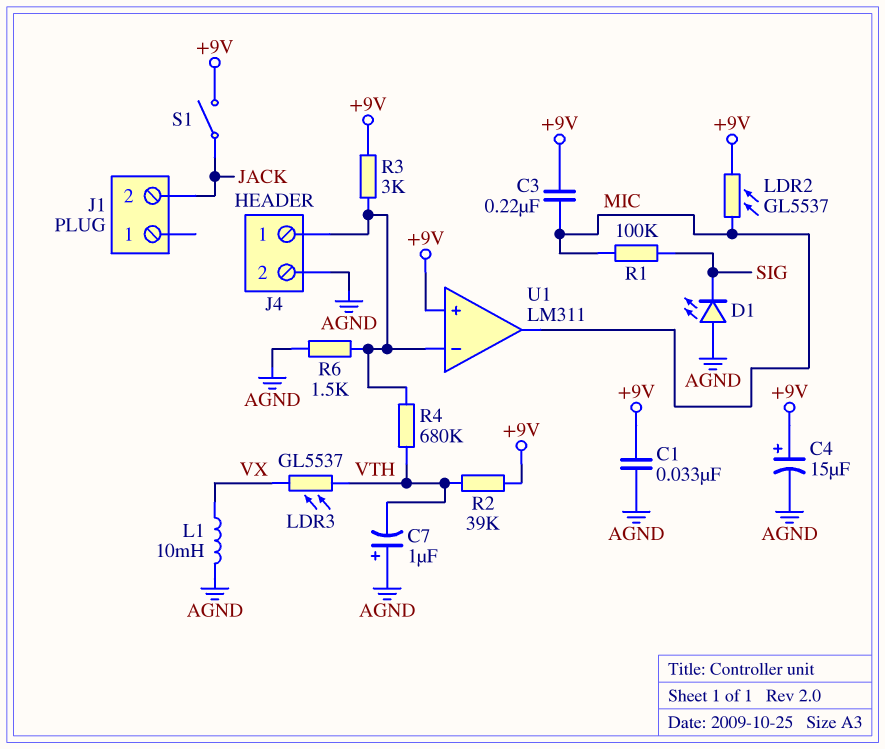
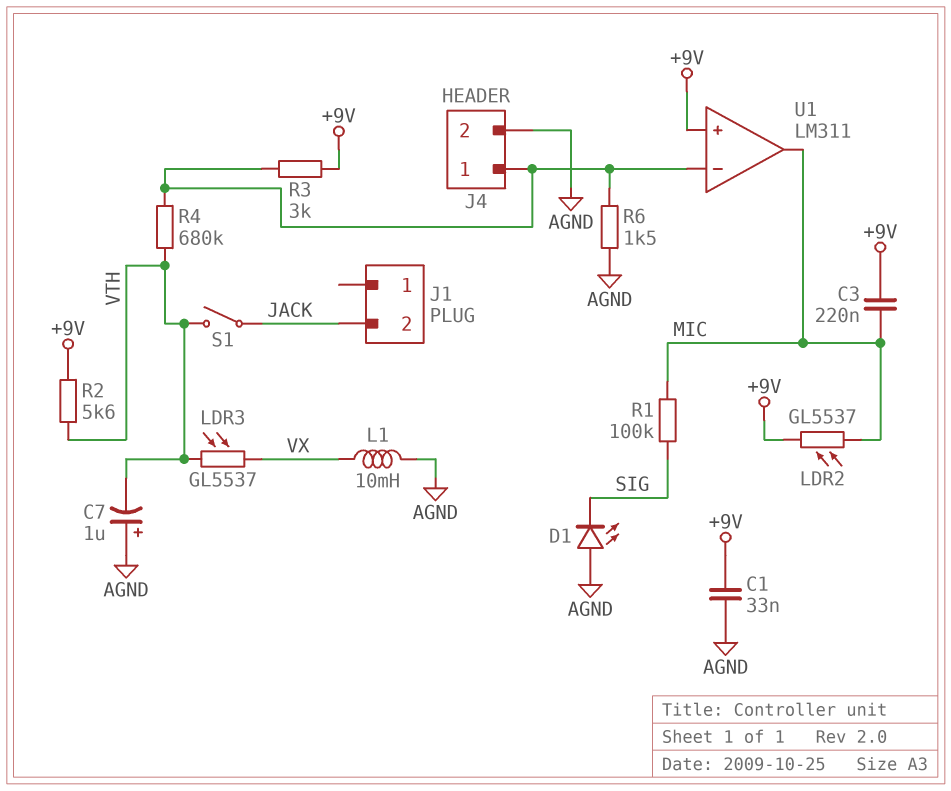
C4: 15uF (plus +9V, minus AGND) -> none
R2: 39k (+9V, VTH) -> 5.6k (+9V, VTH)
S1: switch (+9V, JACK) -> switch (JACK, VTH)

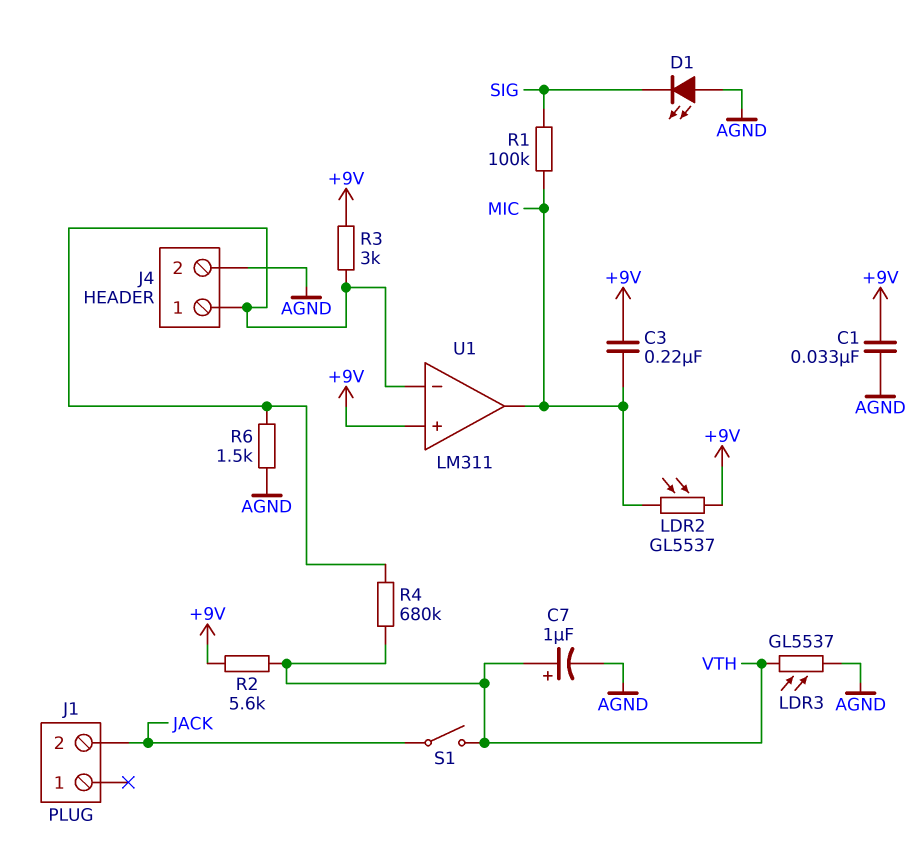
C7: 1uF (plus AGND, minus VTH) -> 1uF (plus VTH, minus AGND)
L1: 10mH (AGND, VX) -> none
LDR3: GL5537 (VTH, VX) -> GL5537 (AGND, VTH)

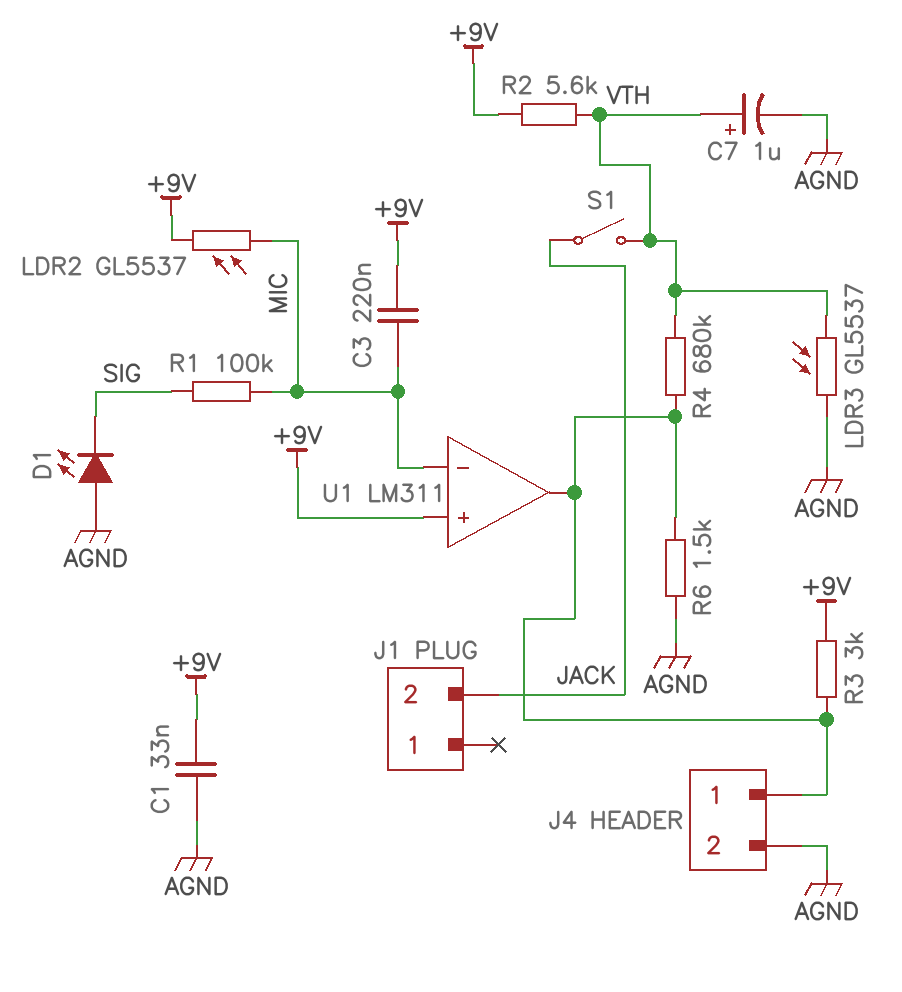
U1 pin in-: J4/1 -> MIC
U1 pin out: MIC -> J4/1

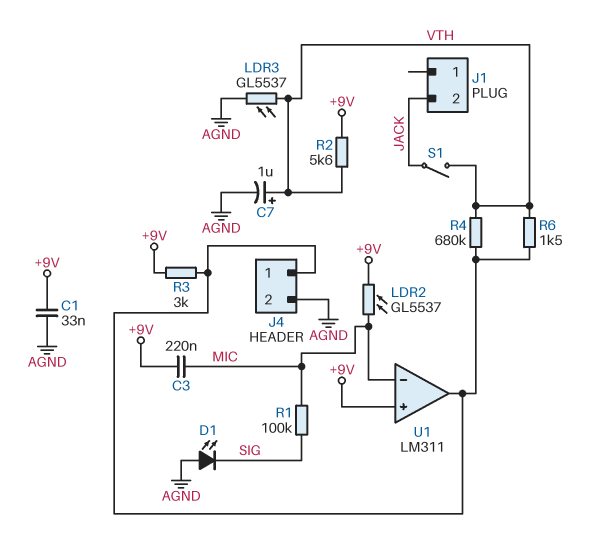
R6: 1.5k (AGND, J4/1) -> 1.5k (J4/1, VTH)

